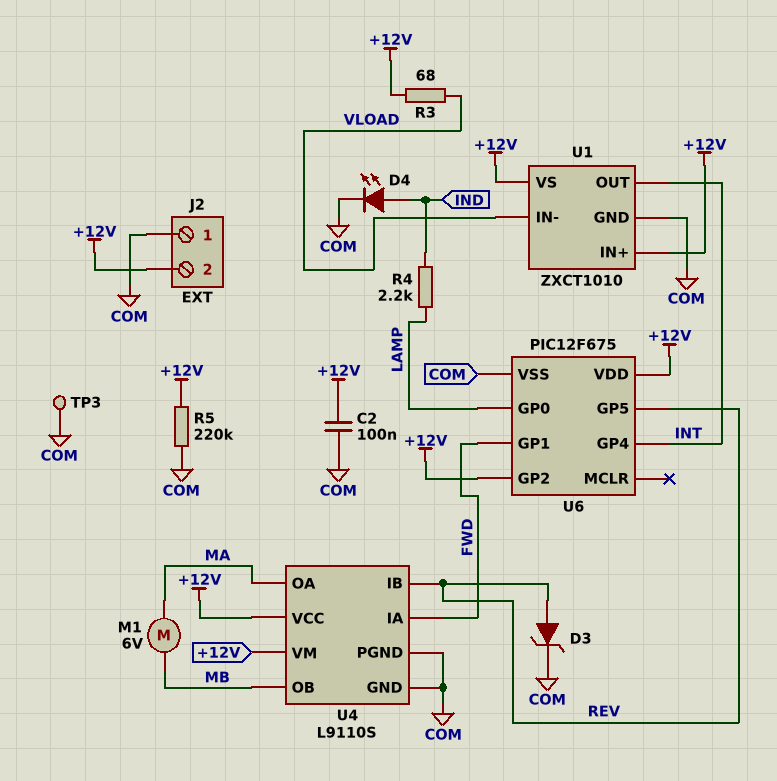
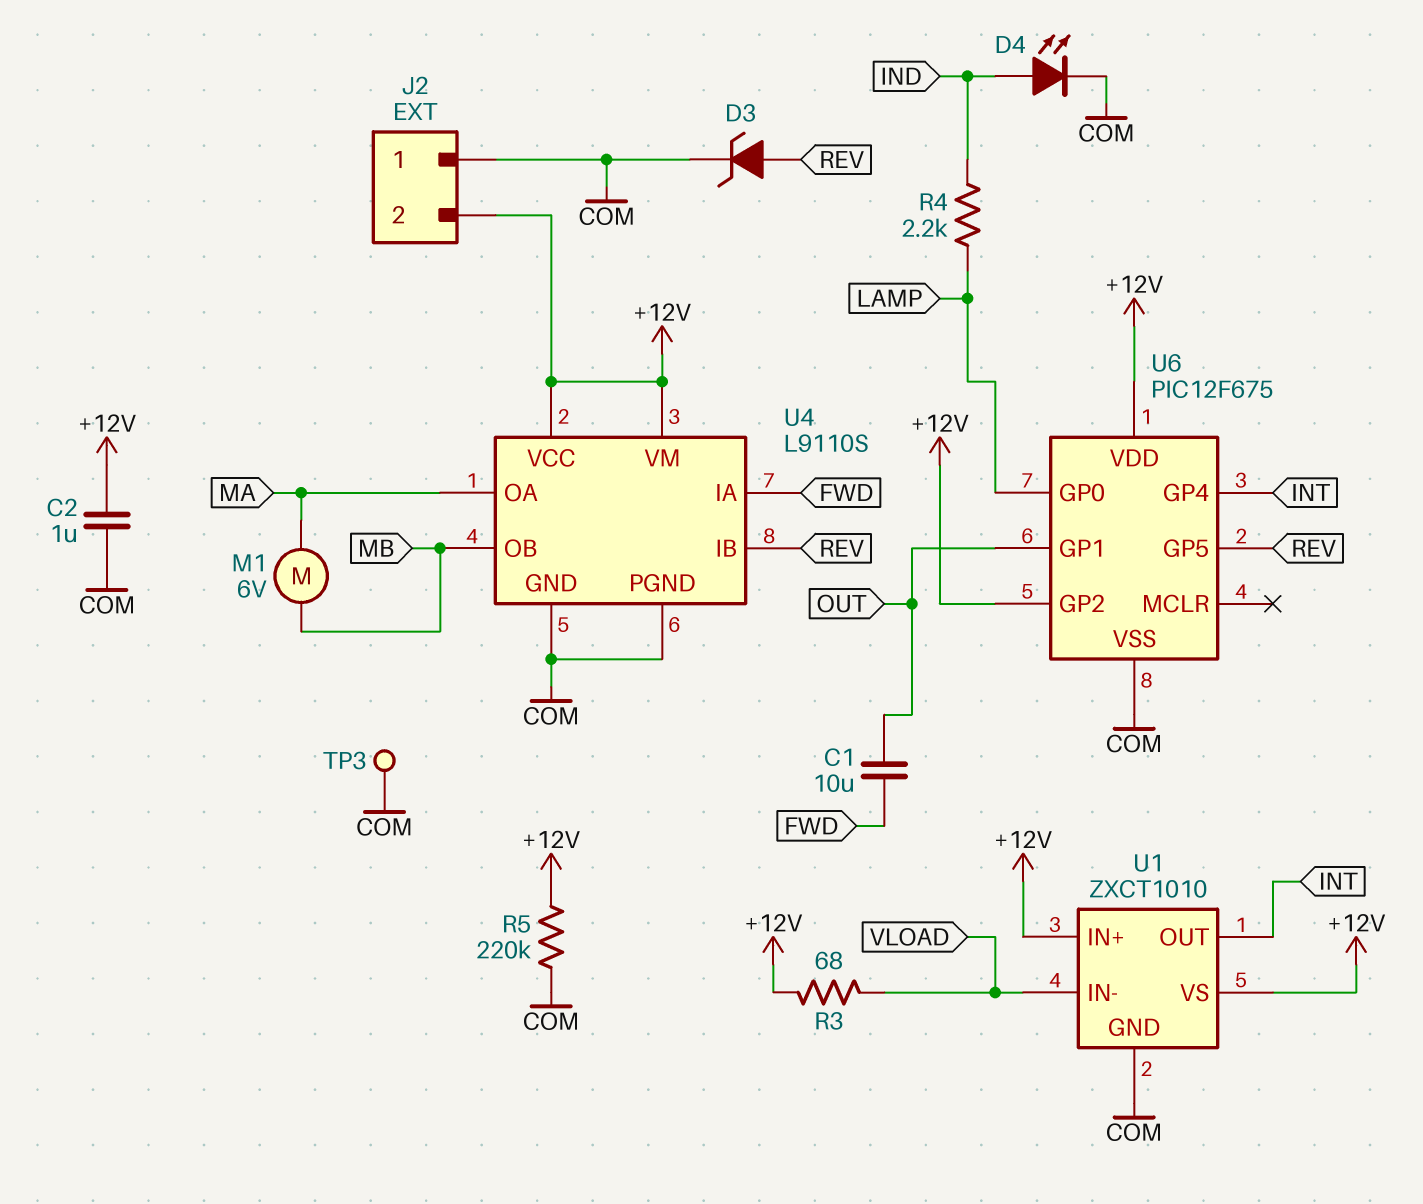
C1: none -> 10uF (FWD, OUT)
C2: 100nF (+12V, COM) -> 1uF (+12V, COM)
U6 pin GP1: FWD -> OUT

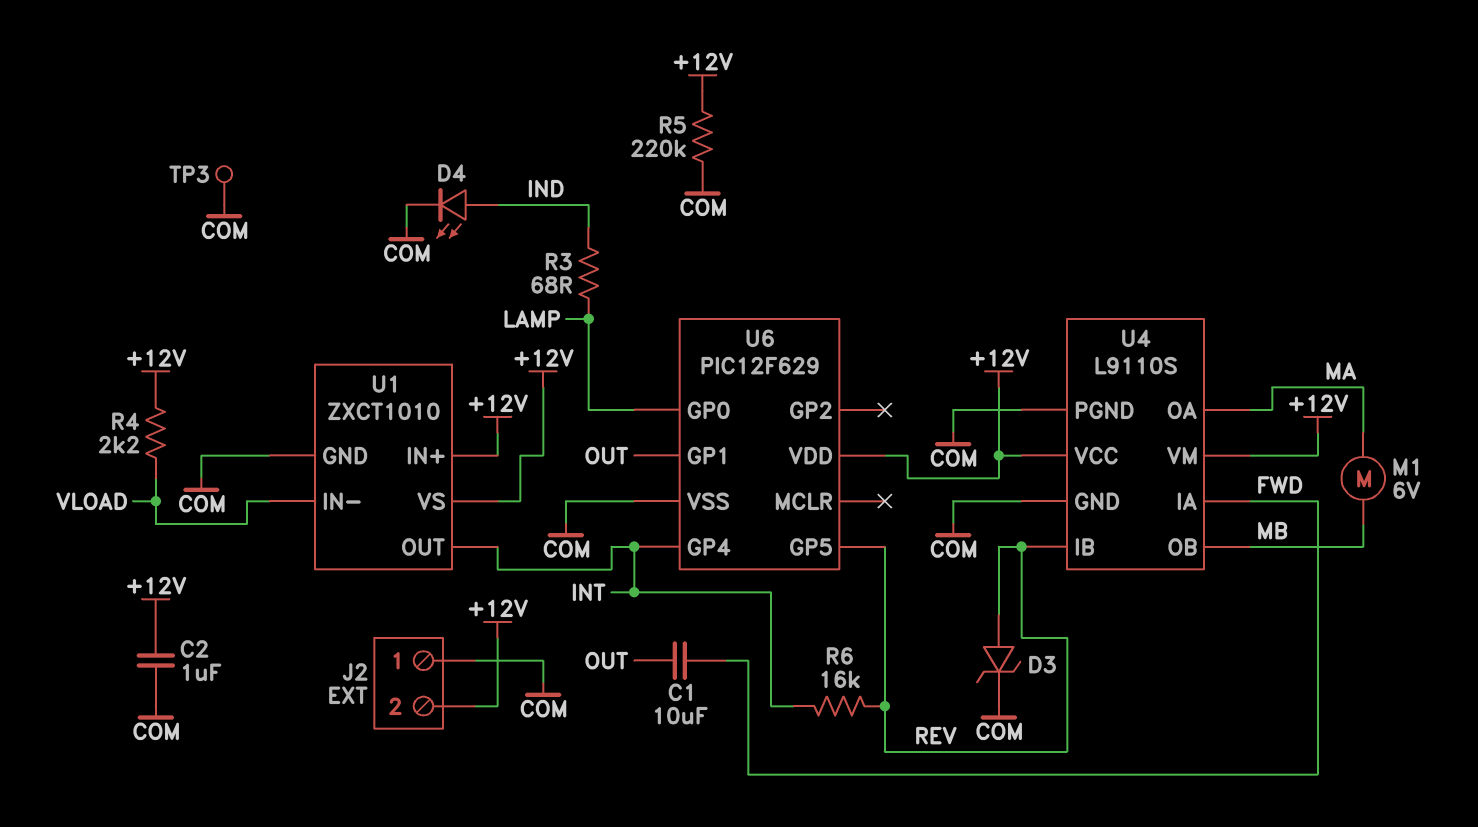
R3: 68 (+12V, VLOAD) -> 68 (IND, LAMP)
R4: 2.2k (IND, LAMP) -> 2.2k (+12V, VLOAD)
R6: none -> 16k (INT, REV)
U6: PIC12F675 -> PIC12F629
U6 pin GP2: +12V -> none

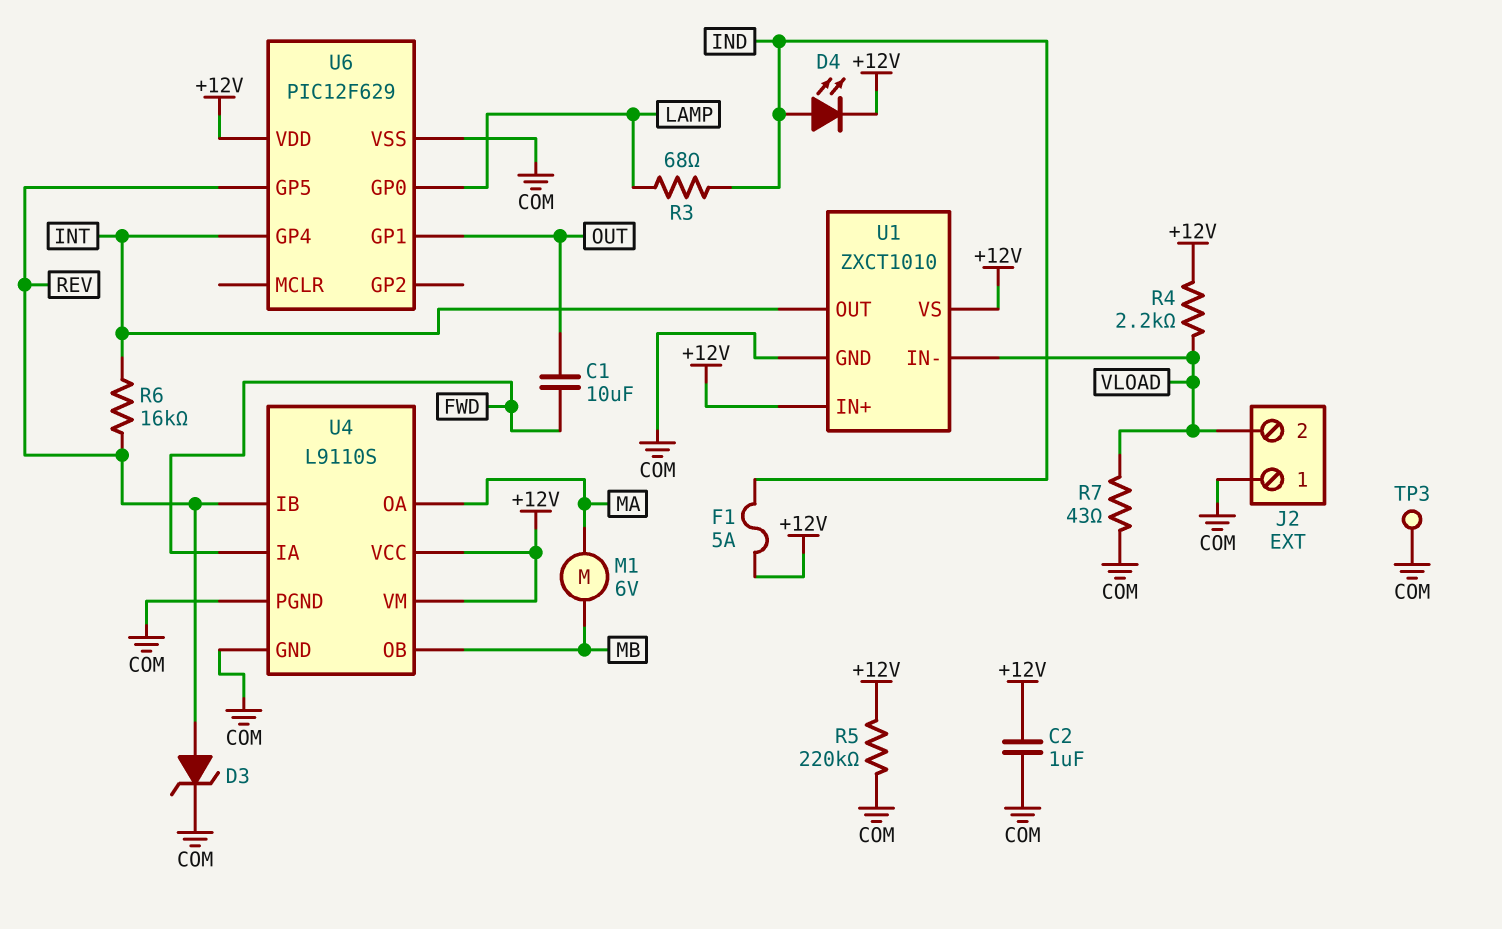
D4: LED (A IND, K COM) -> LED (A IND, K +12V)
F1: none -> 5A (+12V, IND)
J2 pin 2: +12V -> VLOAD
R7: none -> 43 (COM, VLOAD)

